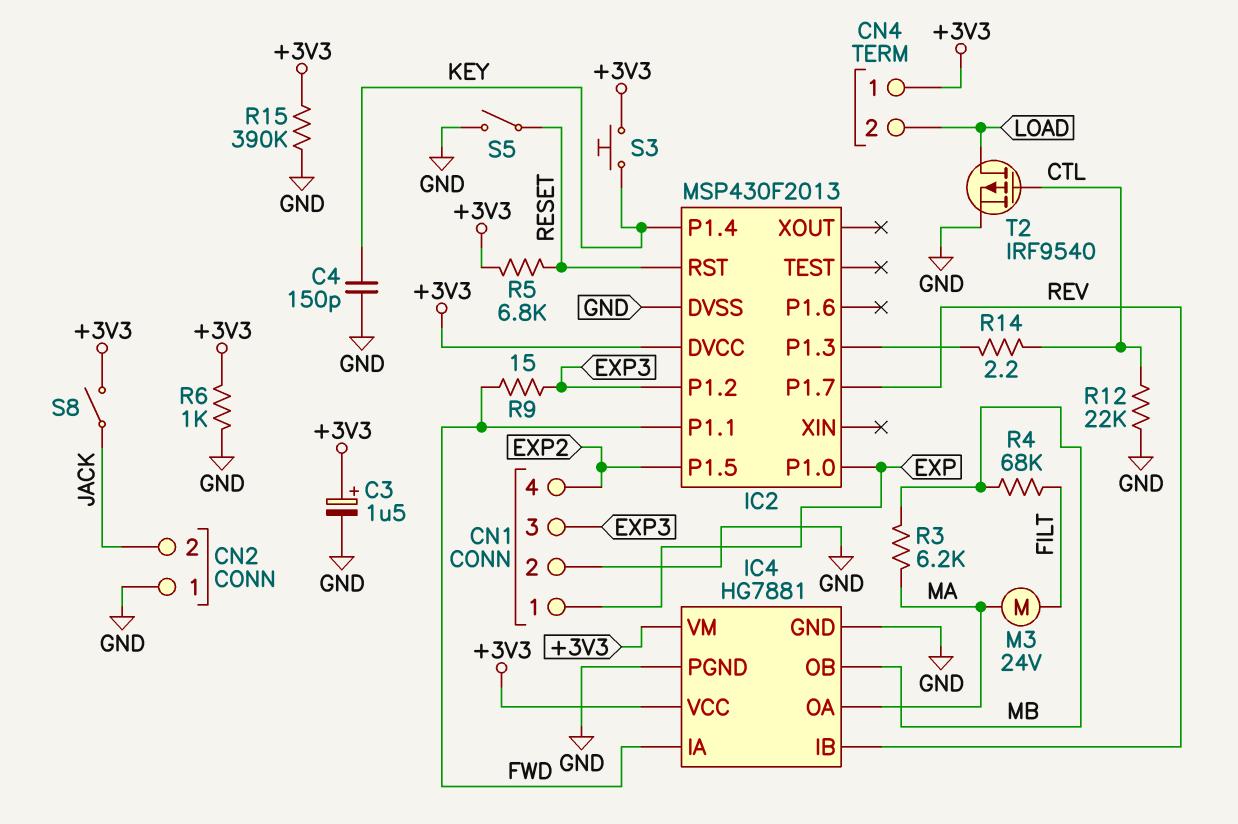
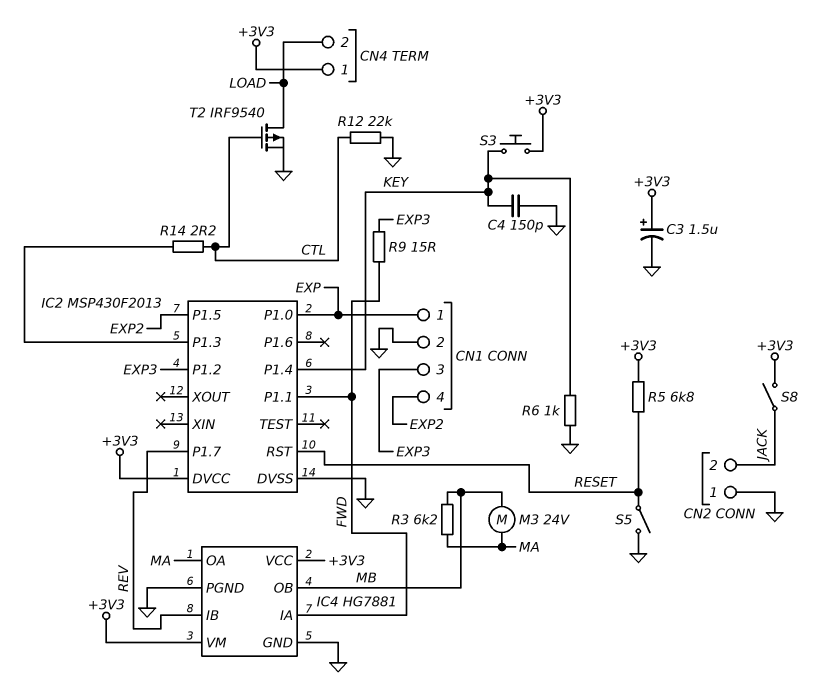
M3: motor 24V (FILT, MA) -> motor 24V (MA, MB)
R4: 68k (FILT, MB) -> none
R6: 1k (+3V3, GND) -> 1k (GND, KEY)
R15: 390k (+3V3, GND) -> none

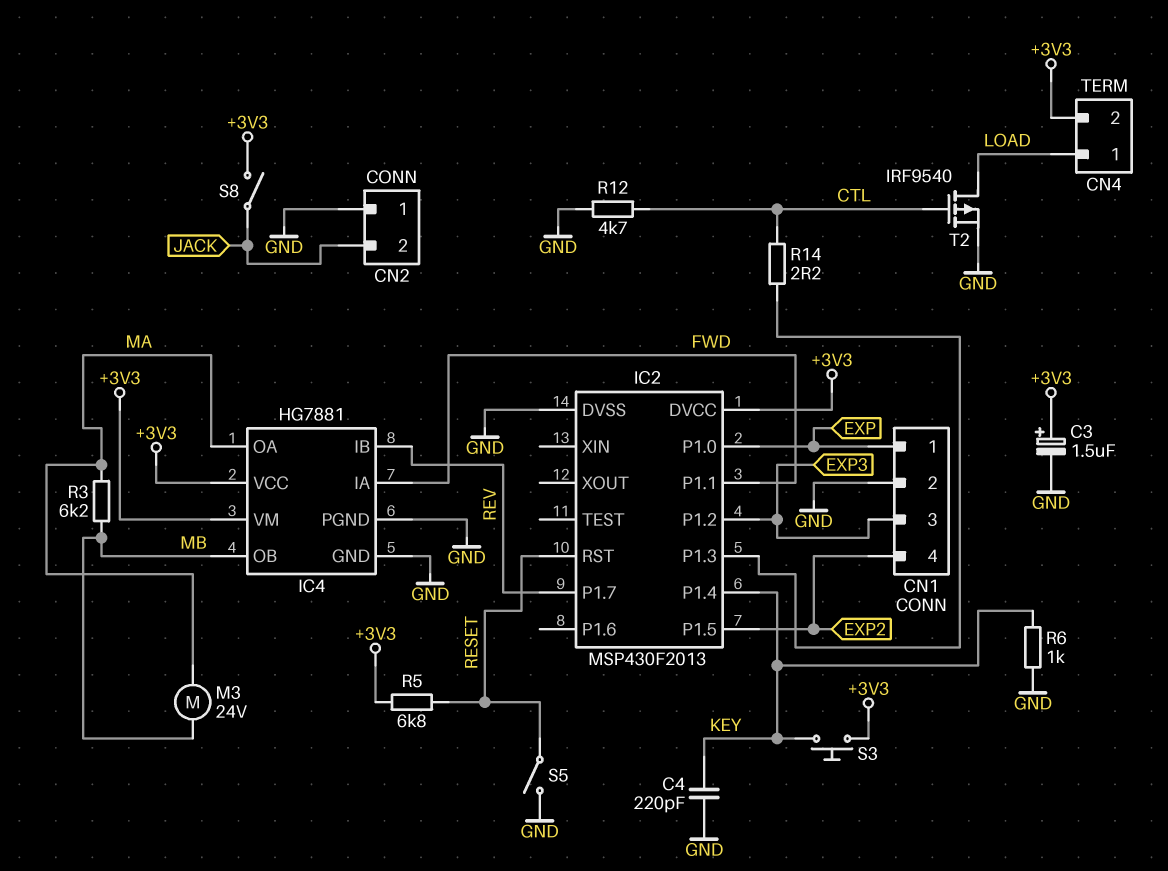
C4: 150pF (GND, KEY) -> 220pF (GND, KEY)
CN4 pin 1: +3V3 -> LOAD
CN4 pin 2: LOAD -> +3V3
R9: 15 (EXP3, FWD) -> none
R12: 22k (CTL, GND) -> 4.7k (CTL, GND)

